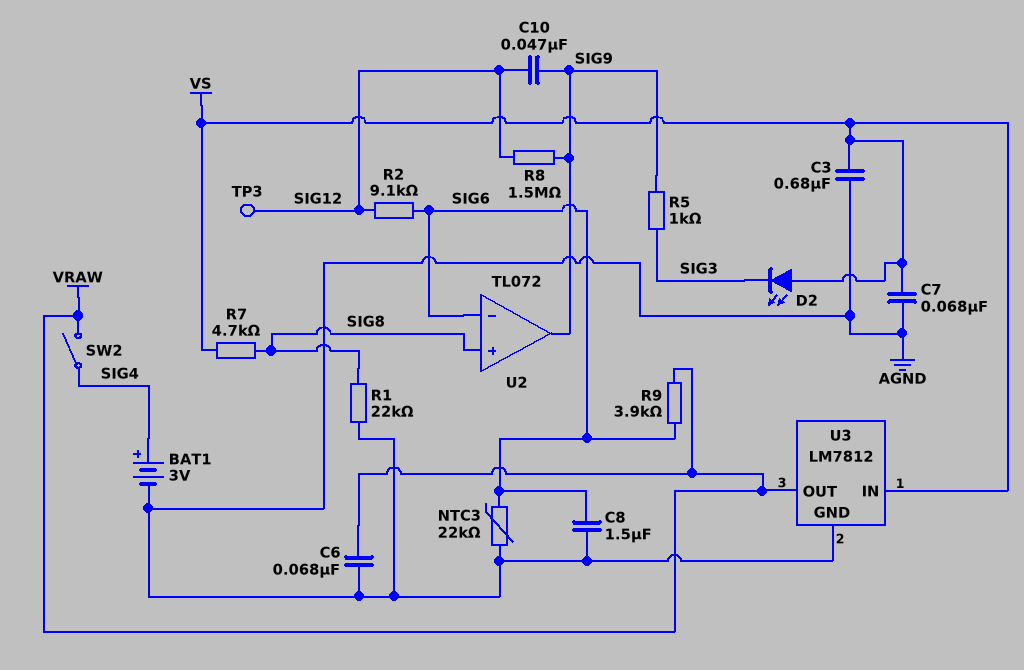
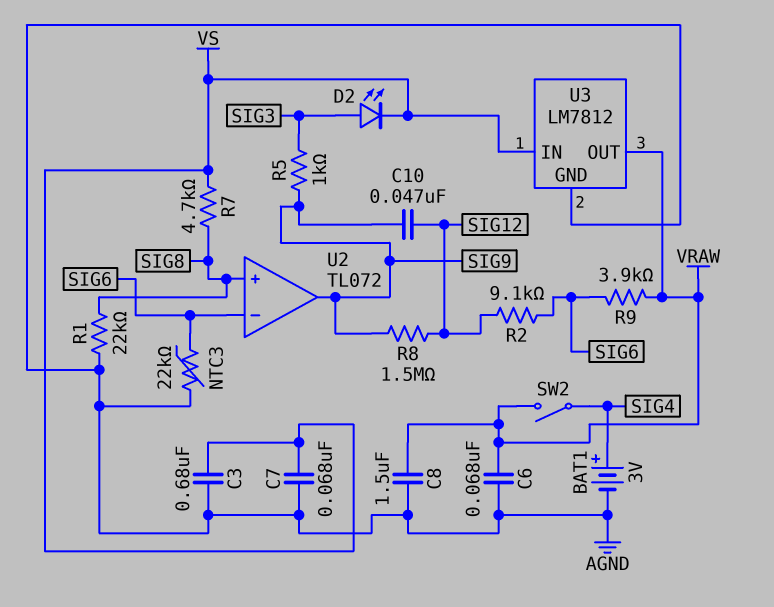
C8: 1.5uF (AGND, SIG6) -> 1.5uF (AGND, VRAW)
D2: LED (A VS, K SIG3) -> LED (A SIG3, K VS)
TP3: test point (SIG12) -> none

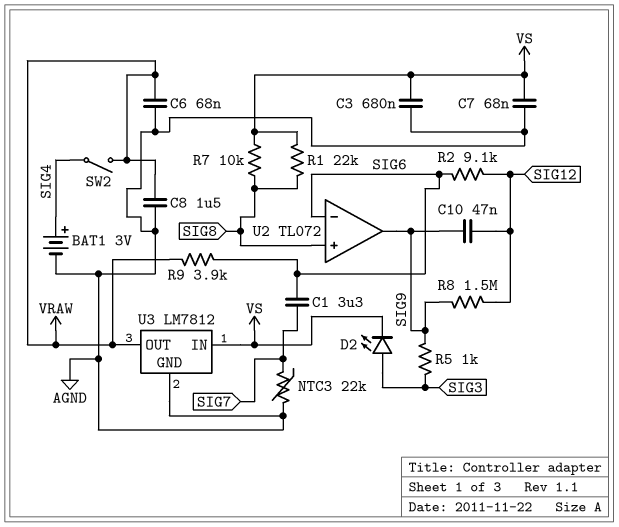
C1: none -> 3.3uF (SIG6, SIG7)
NTC3: 22k (AGND, SIG6) -> 22k (AGND, SIG7)
R1: 22k (AGND, SIG8) -> 22k (SIG8, VS)
R7: 4.7k (SIG8, VS) -> 10k (SIG8, VS)

